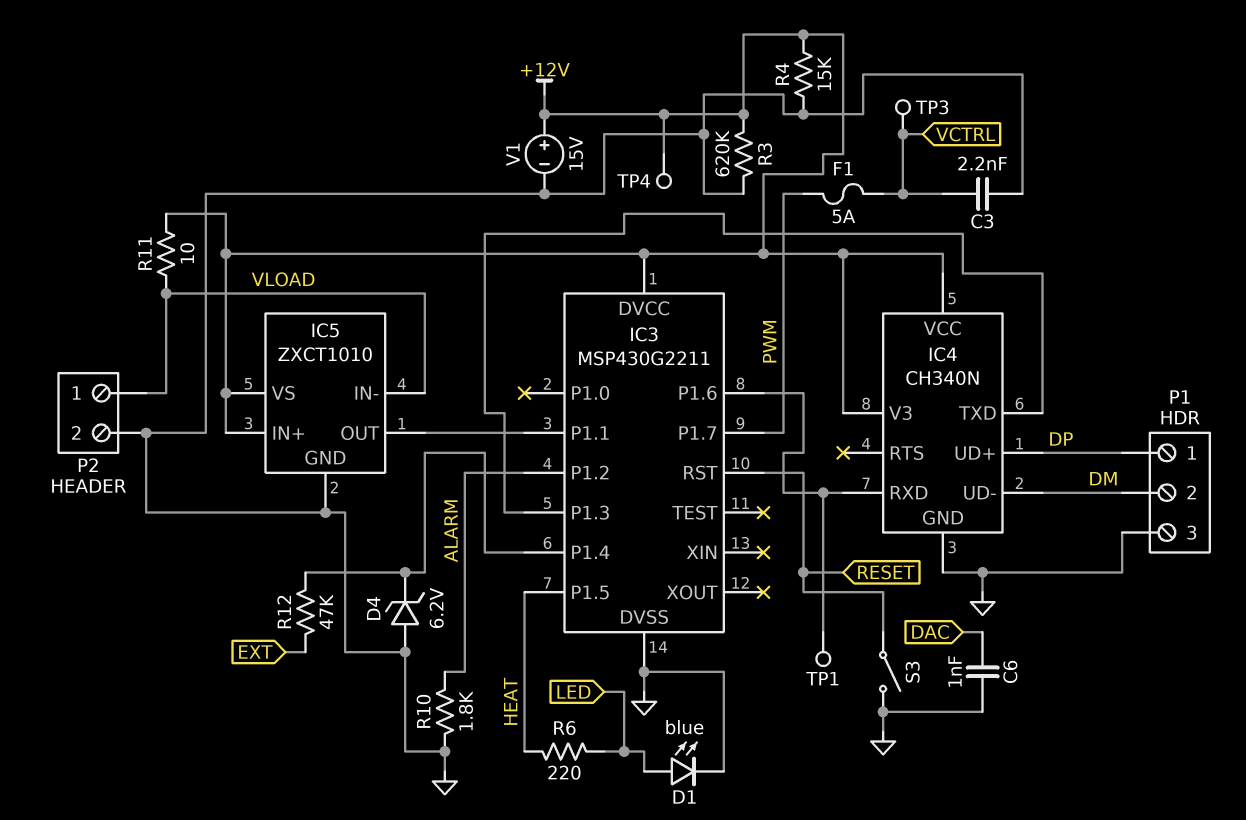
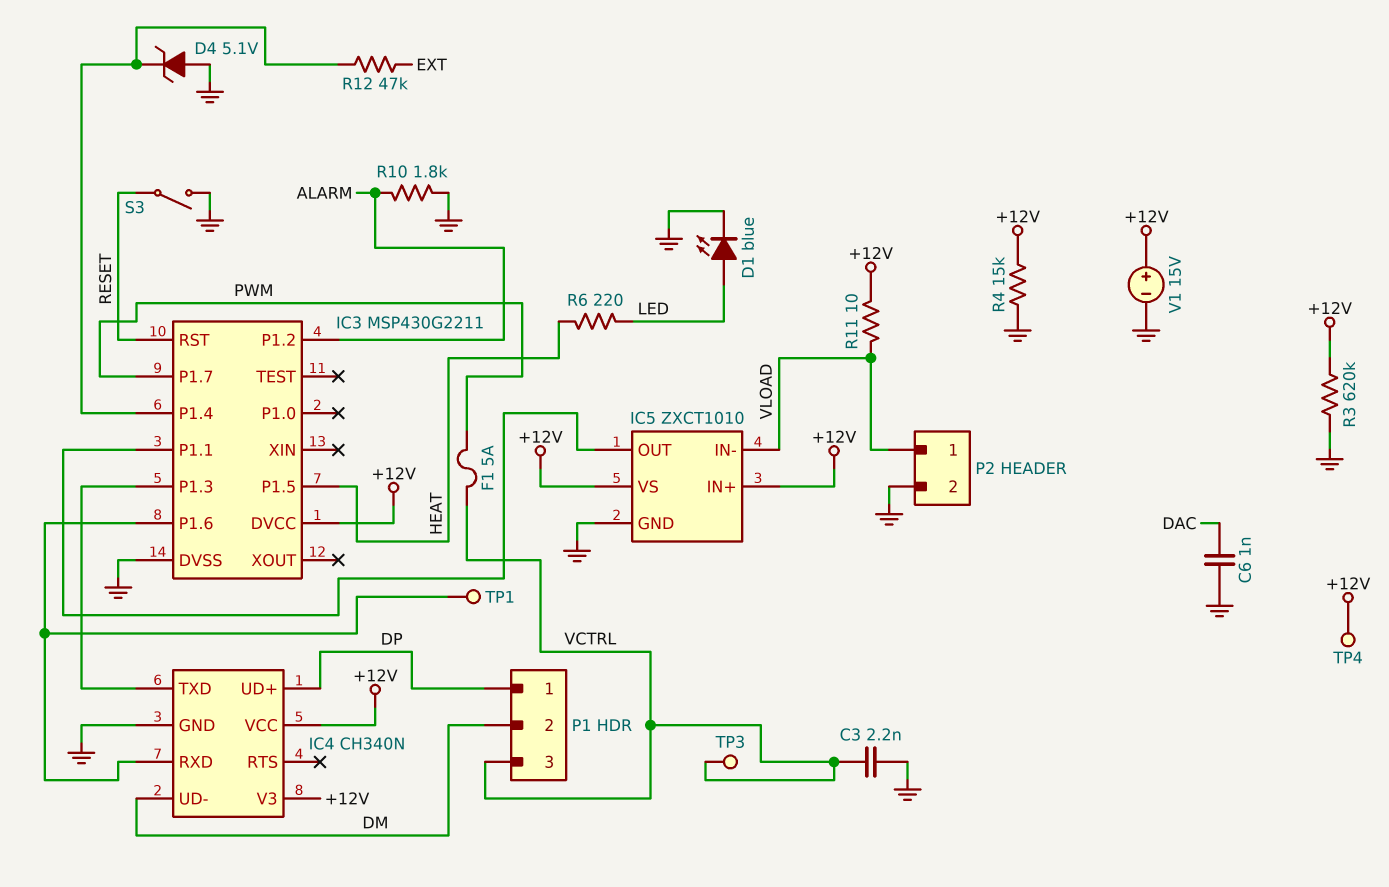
D4: zener 6.2V (A GND, K IC3/P1.4) -> zener 5.1V (A GND, K IC3/P1.4)
P1 pin 3: GND -> VCTRL

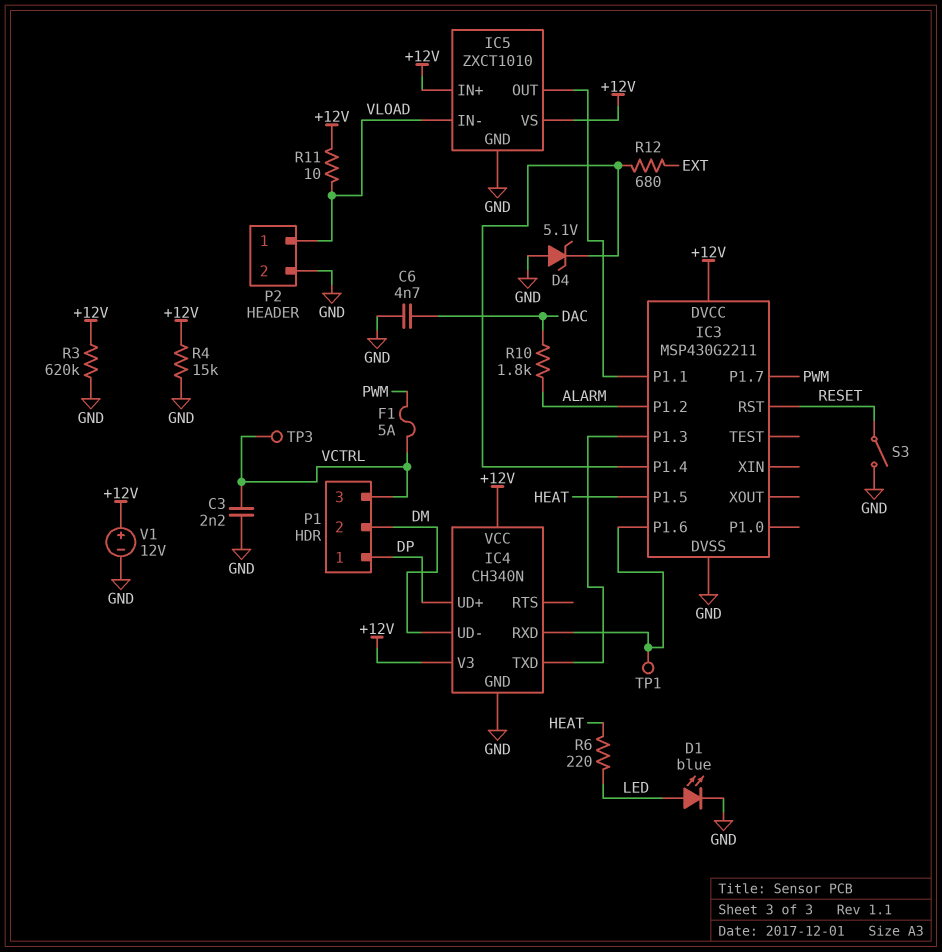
C6: 1nF (DAC, GND) -> 4.7nF (DAC, GND)
R10: 1.8k (ALARM, GND) -> 1.8k (ALARM, DAC)
R12: 47k (EXT, IC3/P1.4) -> 680 (EXT, IC3/P1.4)
TP4: test point (+12V) -> none
V1: 15V (plus +12V, minus GND) -> 12V (plus +12V, minus GND)

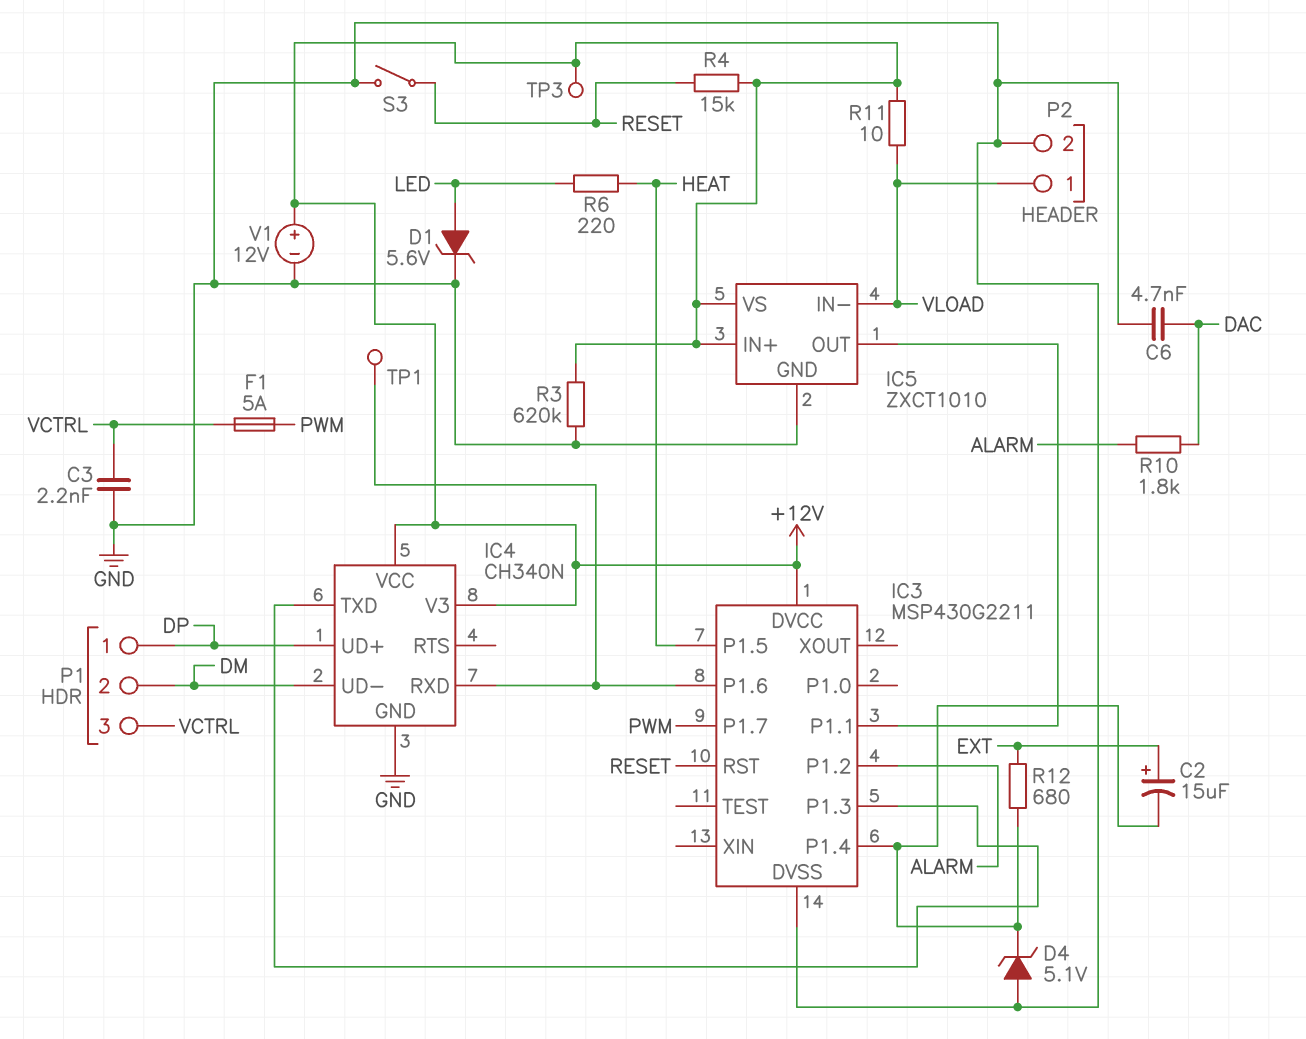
C2: none -> 15uF (plus EXT, minus IC3/P1.4)
D1: LED blue (A LED, K GND) -> zener 5.6V (A LED, K GND)
R4: 15k (+12V, GND) -> 15k (+12V, RESET)
TP3: test point (VCTRL) -> test point (+12V)

